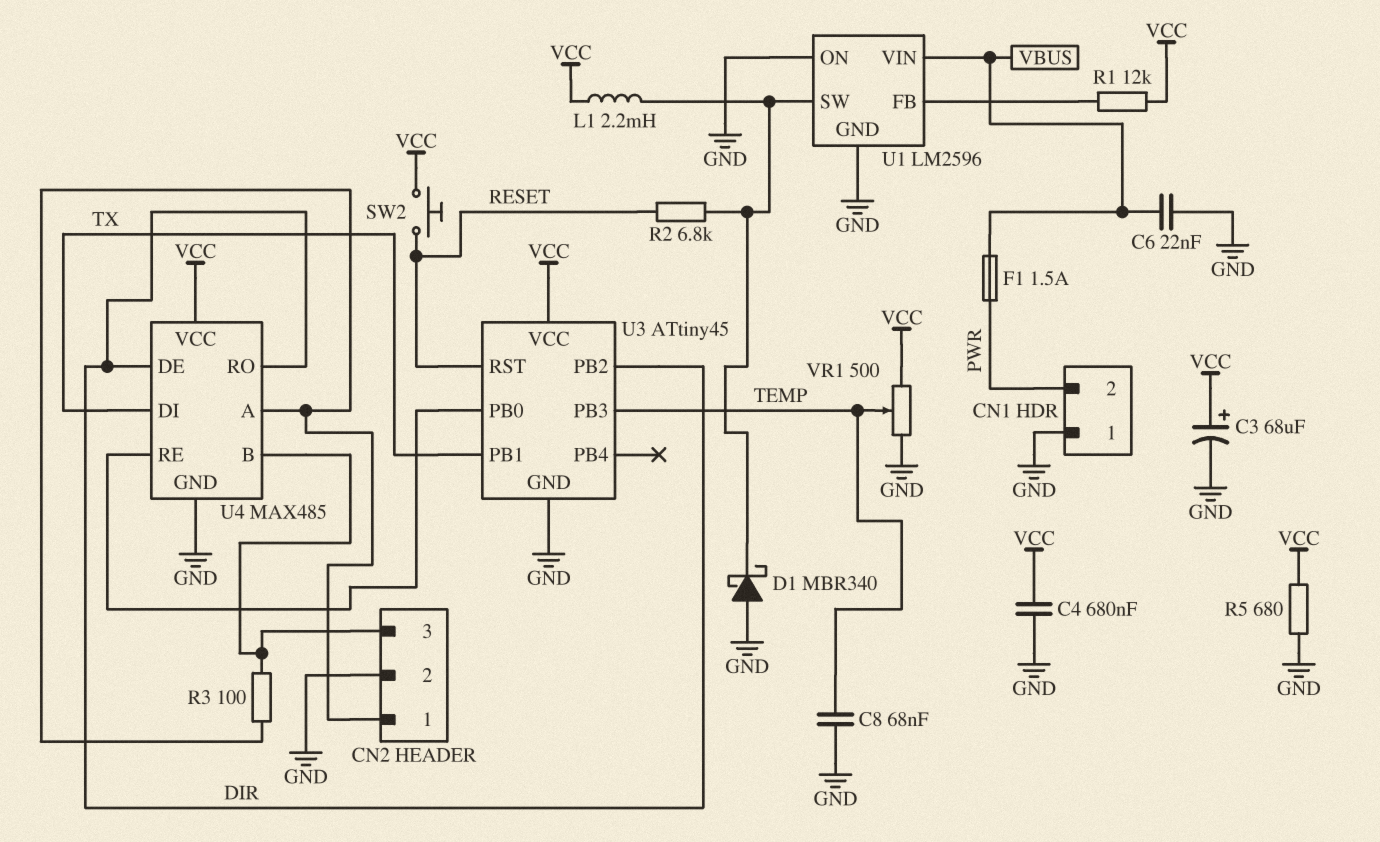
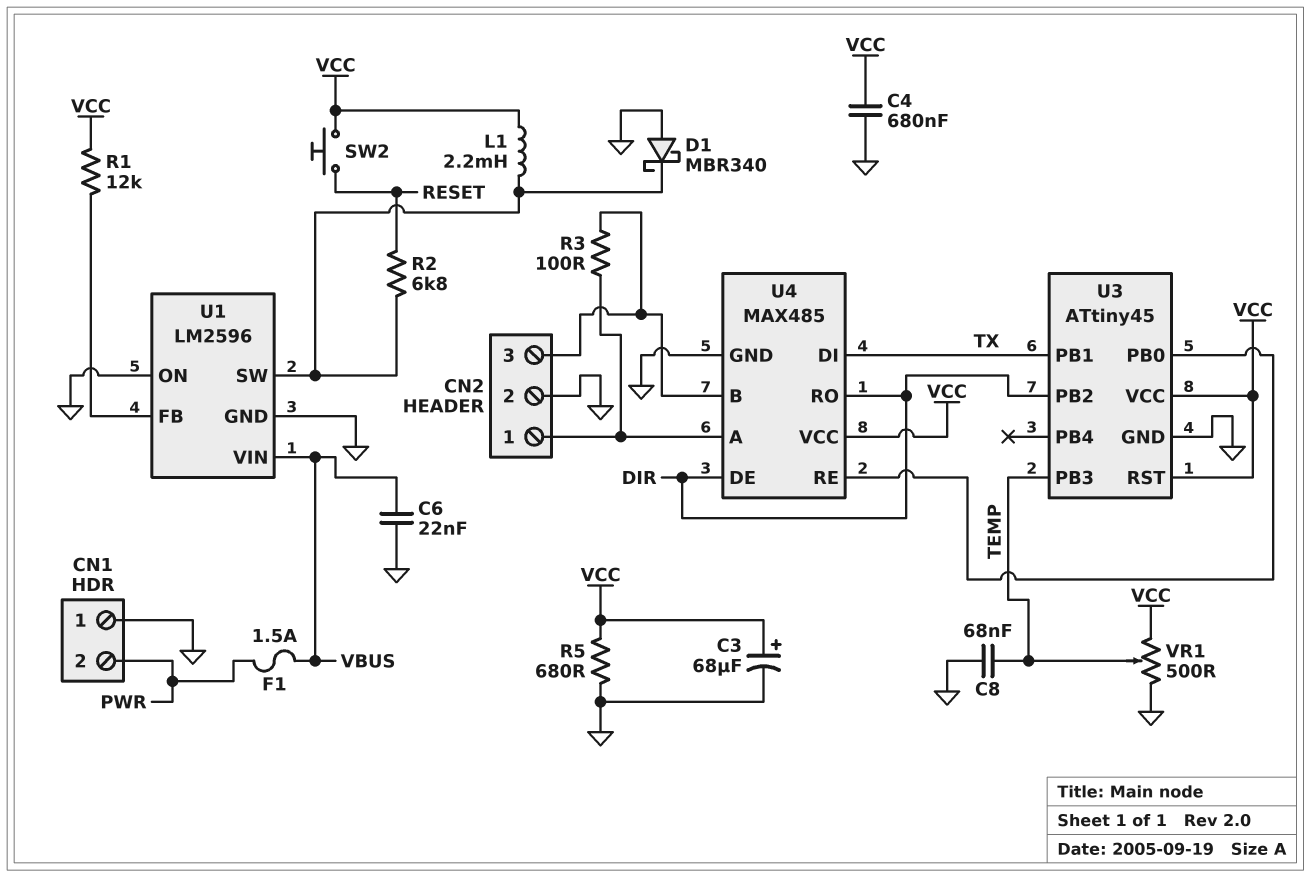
U3 pin RST: RESET -> VCC

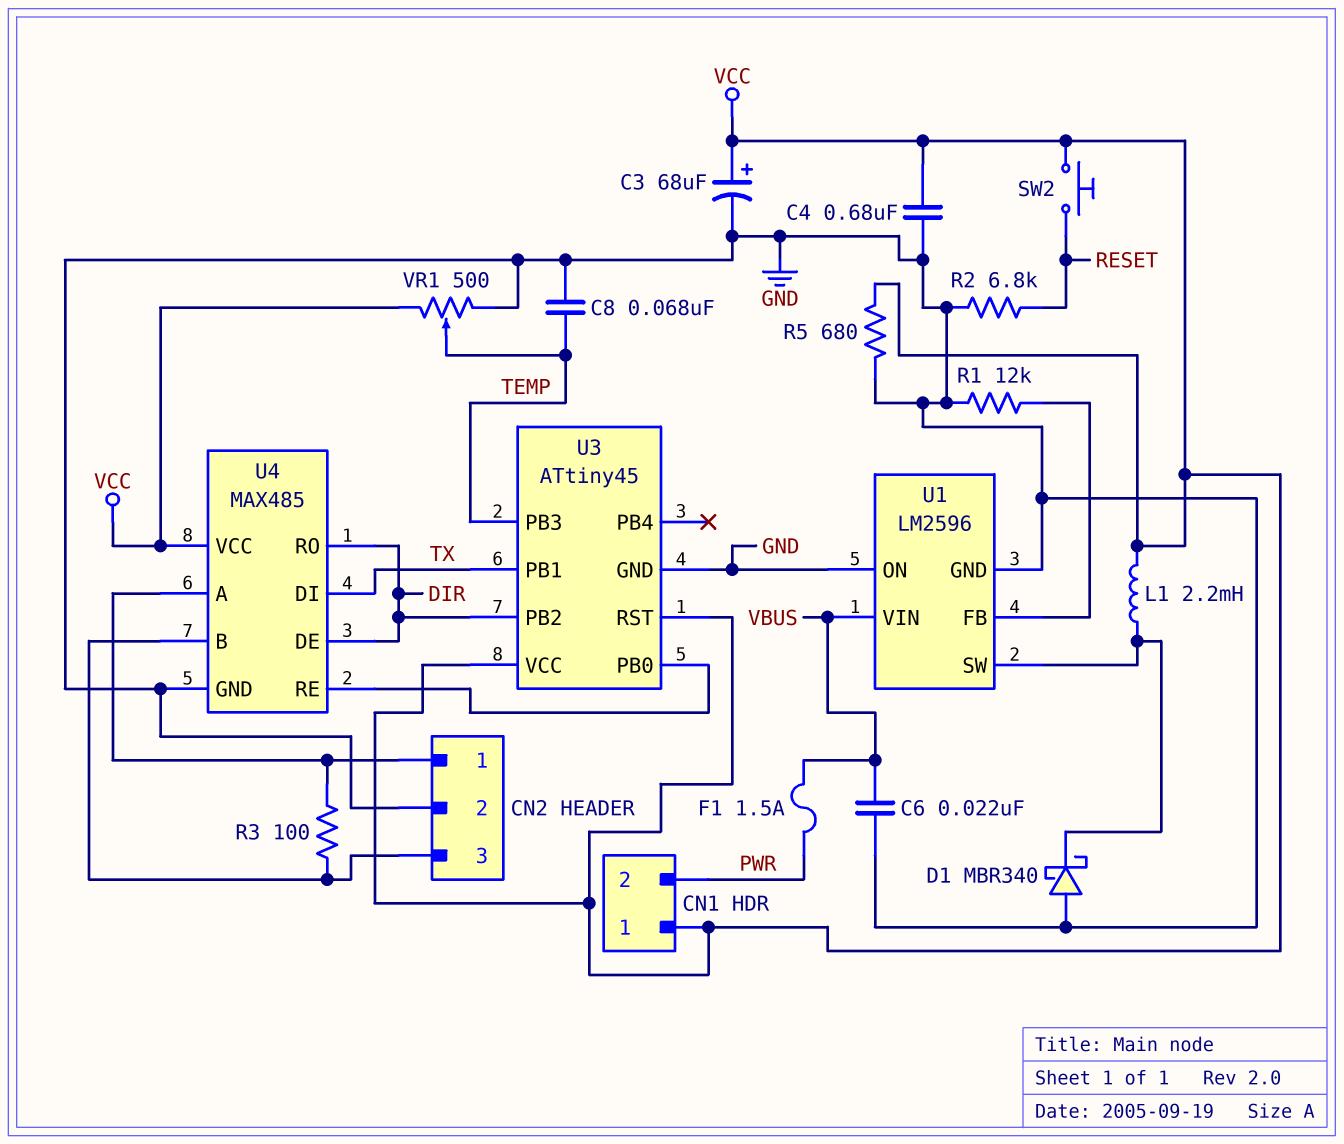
CN1 pin 1: GND -> VCC
R1: 12k (U1/FB, VCC) -> 12k (GND, U1/FB)
R2: 6.8k (RESET, U1/SW) -> 6.8k (GND, RESET)

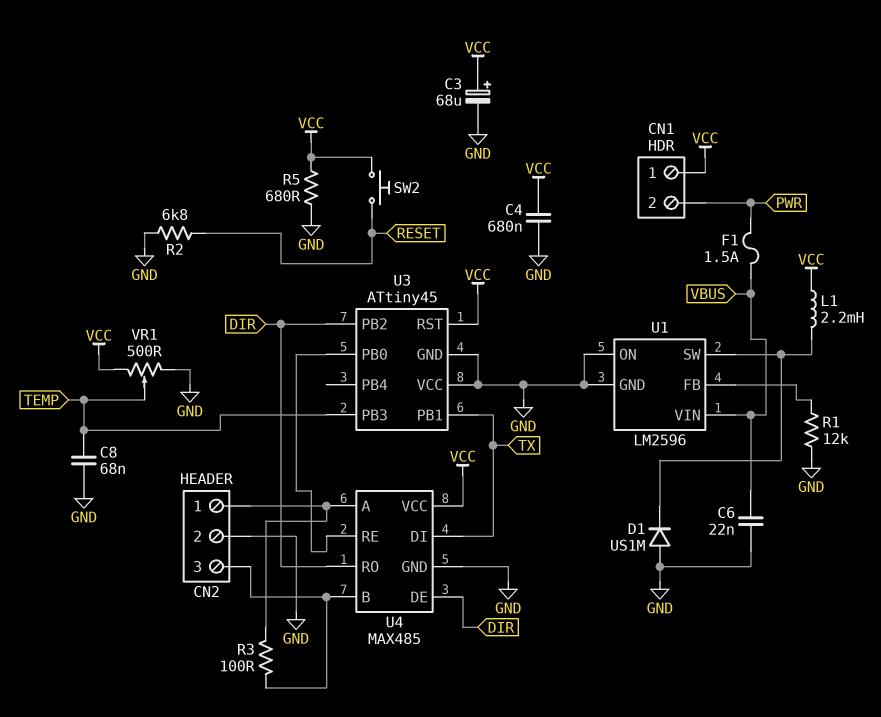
D1: schottky MBR340 (A GND, K U1/SW) -> diode US1M (A GND, K U1/SW)
U3 pin VCC: VCC -> GND

